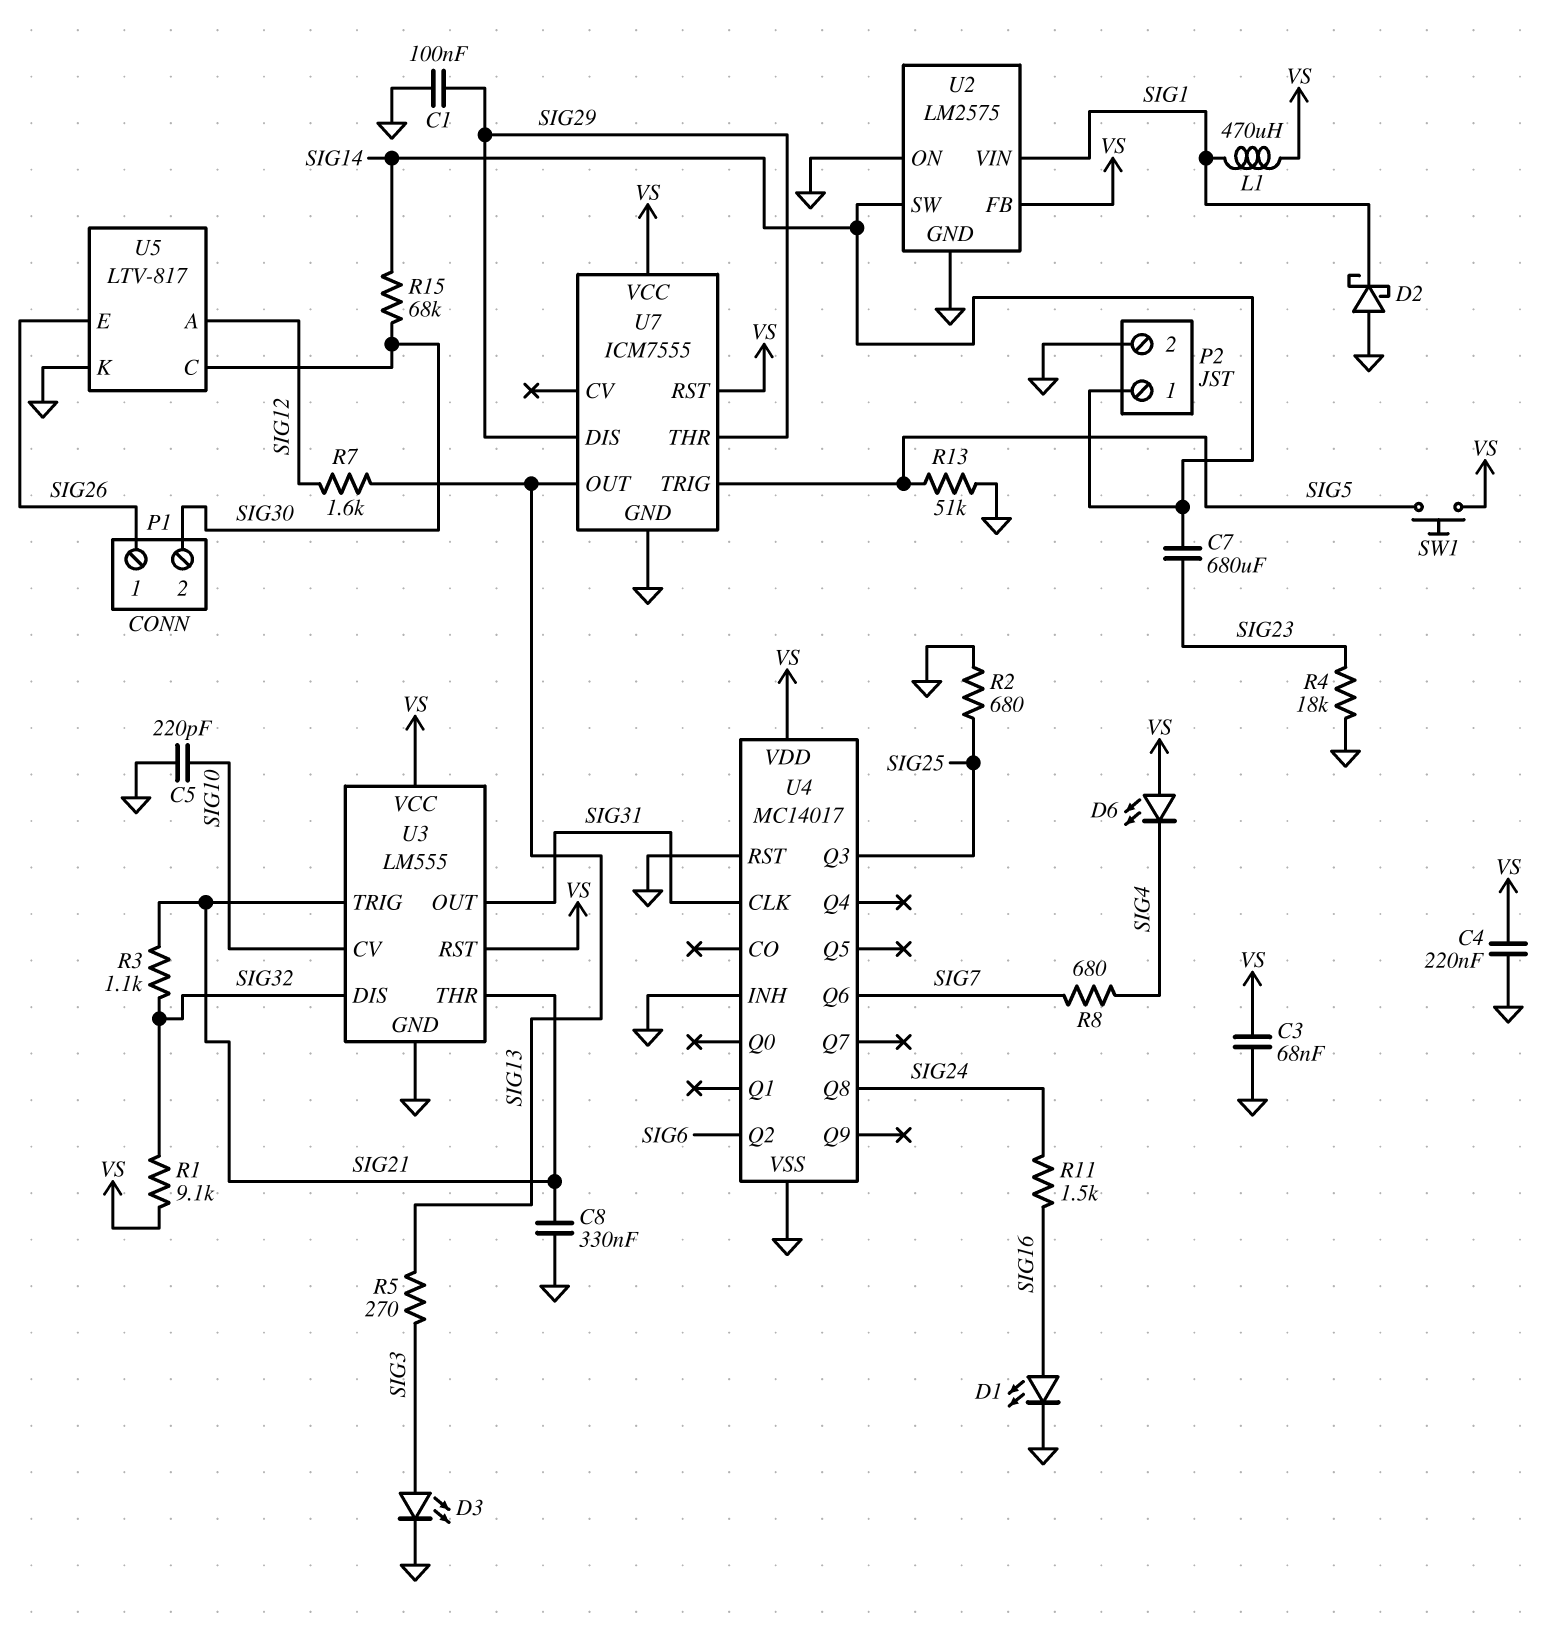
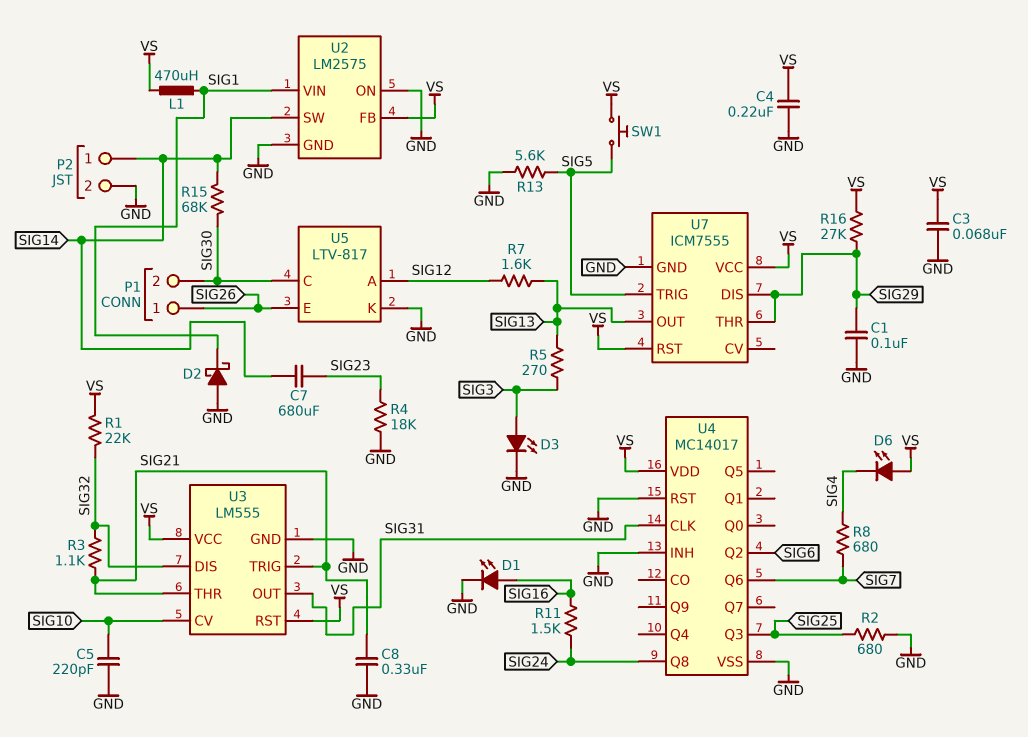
R1: 9.1k (SIG32, VS) -> 22k (SIG32, VS)
R13: 51k (GND, SIG5) -> 5.6k (GND, SIG5)
R16: none -> 27k (SIG29, VS)

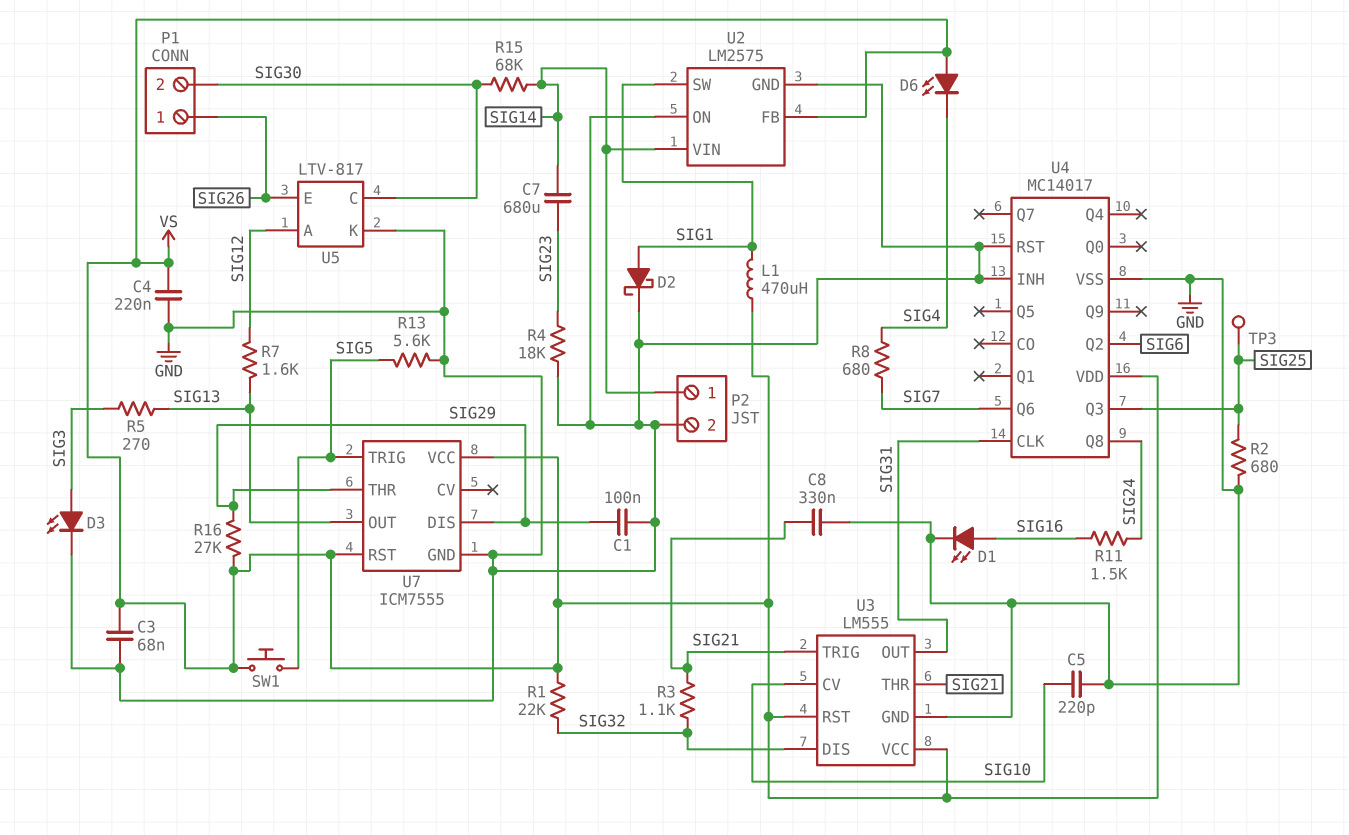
D2: schottky (A GND, K SIG1) -> schottky (A SIG1, K GND)
TP3: none -> test point (SIG25)
U2 pin SW: SIG14 -> SIG1
U2 pin VIN: SIG1 -> SIG14

